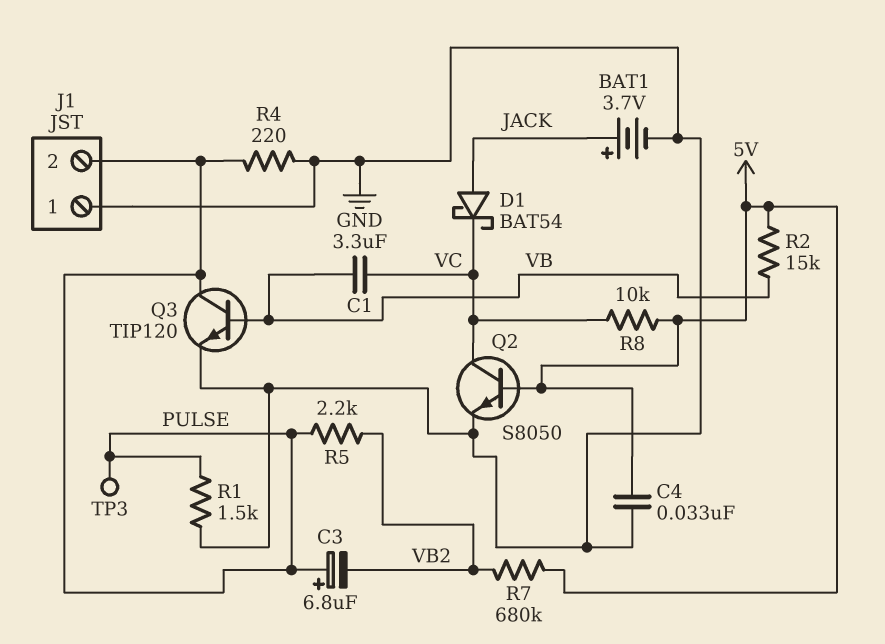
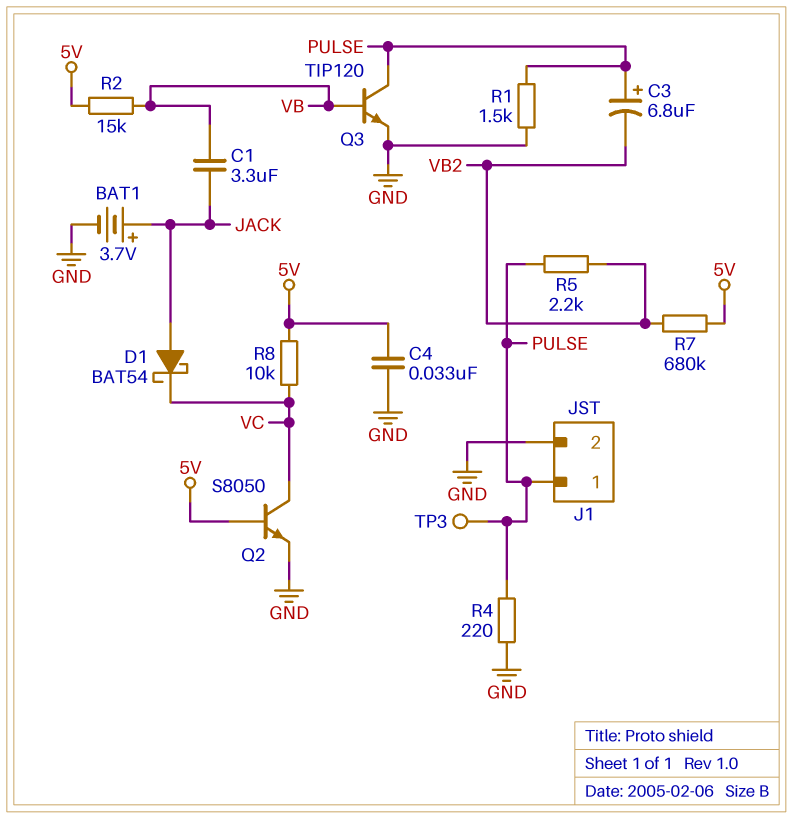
C1: 3.3uF (VB, VC) -> 3.3uF (JACK, VB)
J1 pin 1: GND -> PULSE
J1 pin 2: PULSE -> GND

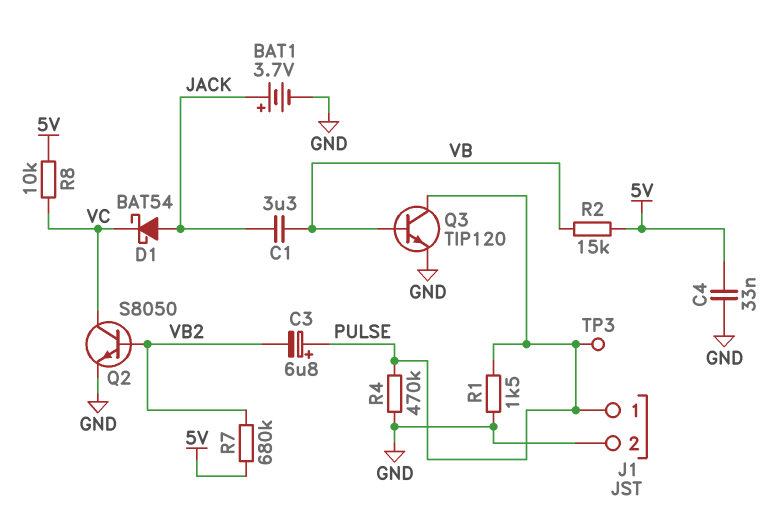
Q2: NPN S8050 (B 5V, C VC, E GND) -> NPN S8050 (B VB2, C VC, E GND)
R4: 220 (GND, PULSE) -> 470k (GND, PULSE)
R5: 2.2k (PULSE, VB2) -> none

